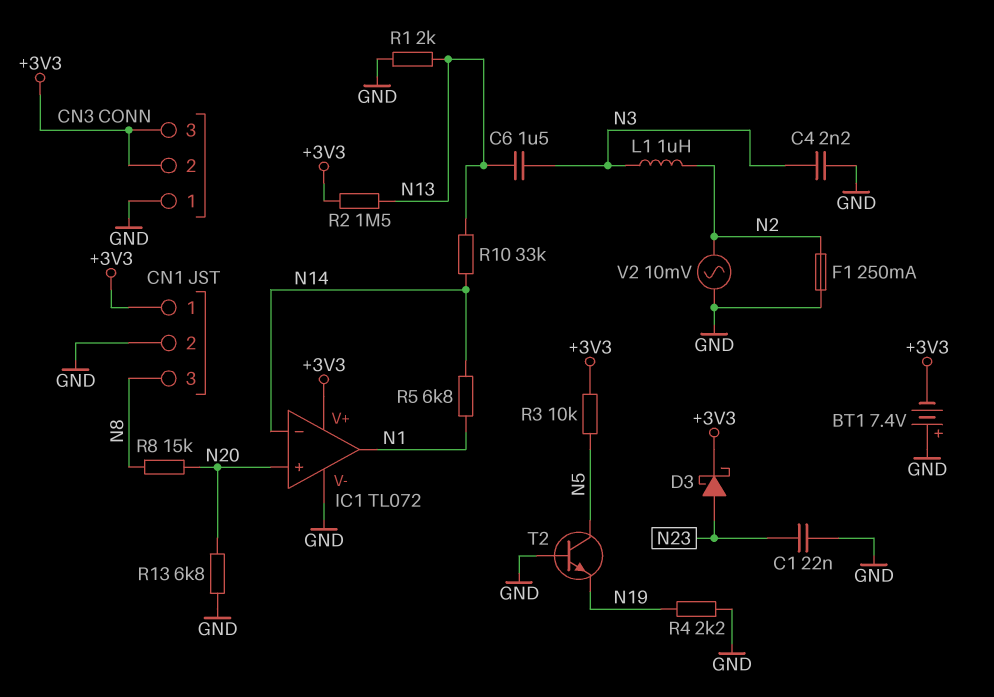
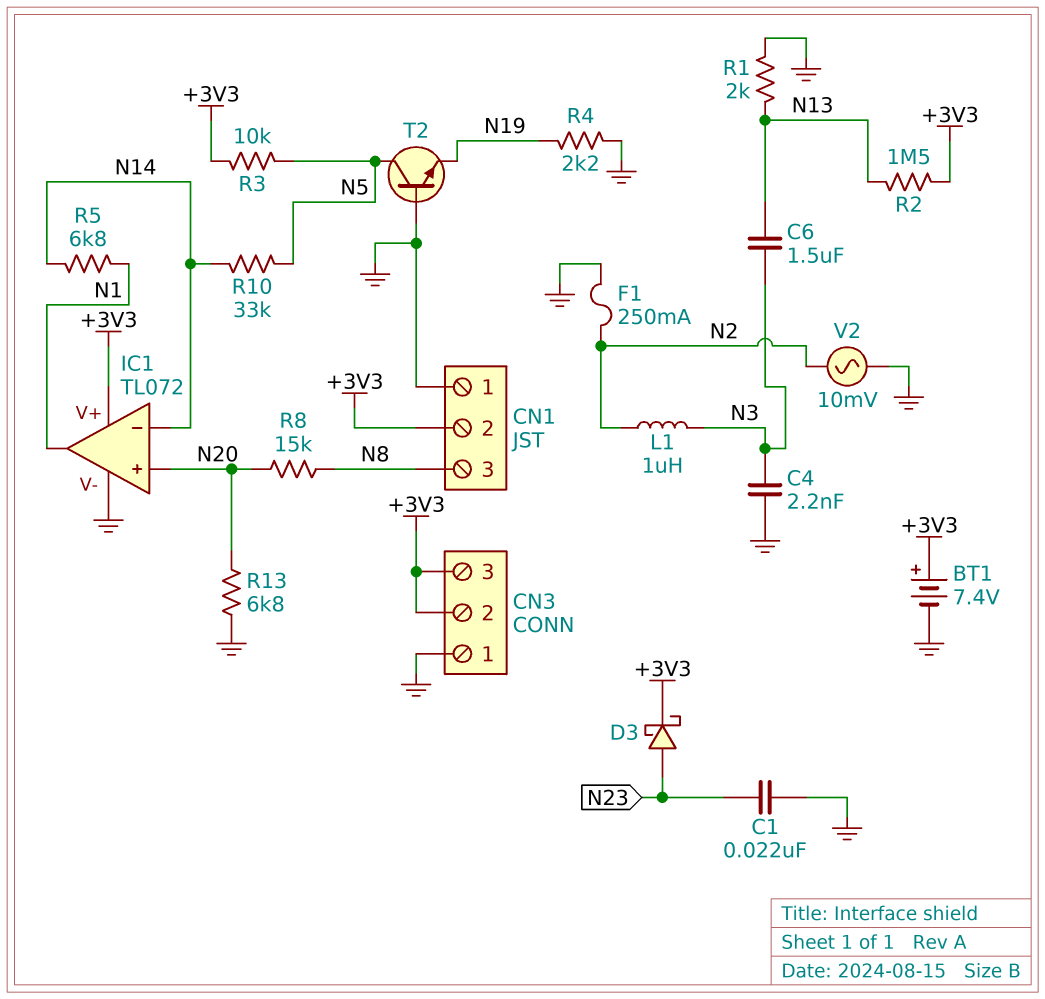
BT1: 7.4V (plus GND, minus +3V3) -> 7.4V (plus +3V3, minus GND)
CN1 pin 1: +3V3 -> GND
CN1 pin 2: GND -> +3V3
R10: 33k (N13, N14) -> 33k (N5, N14)

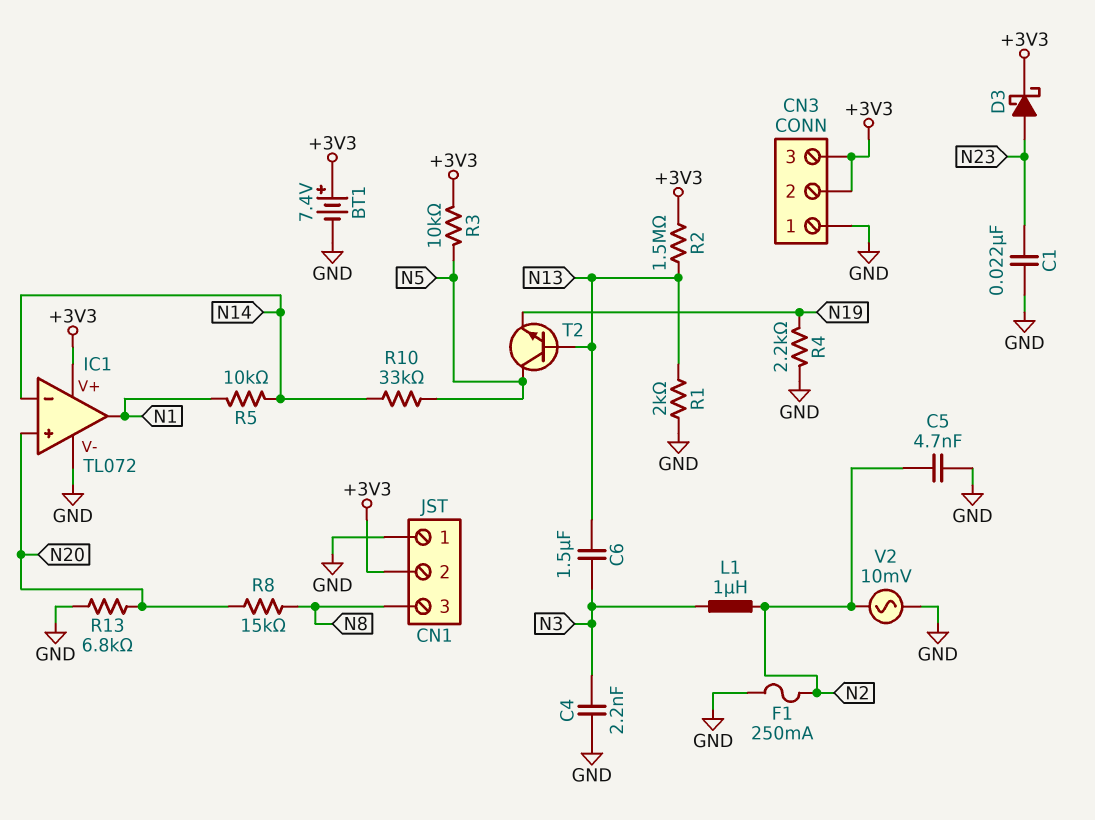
C5: none -> 4.7nF (GND, N2)
R5: 6.8k (N1, N14) -> 10k (N1, N14)
T2: NPN (B GND, C N5, E N19) -> NPN (B N13, C N5, E N19)

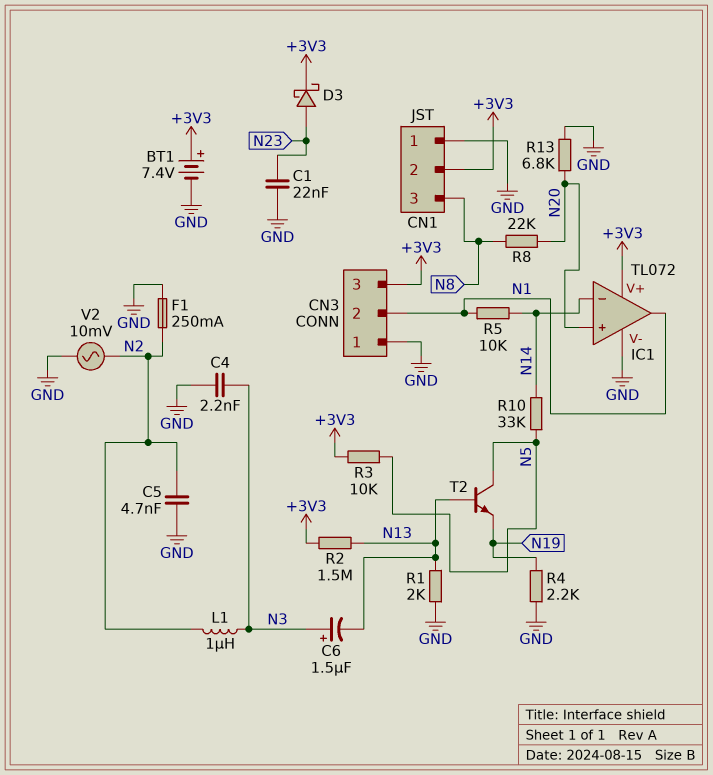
C6: 1.5uF (N3, N13) -> 1.5uF (plus N3, minus N13)
CN3 pin 2: +3V3 -> N1
R8: 15k (N8, N20) -> 22k (N8, N20)

